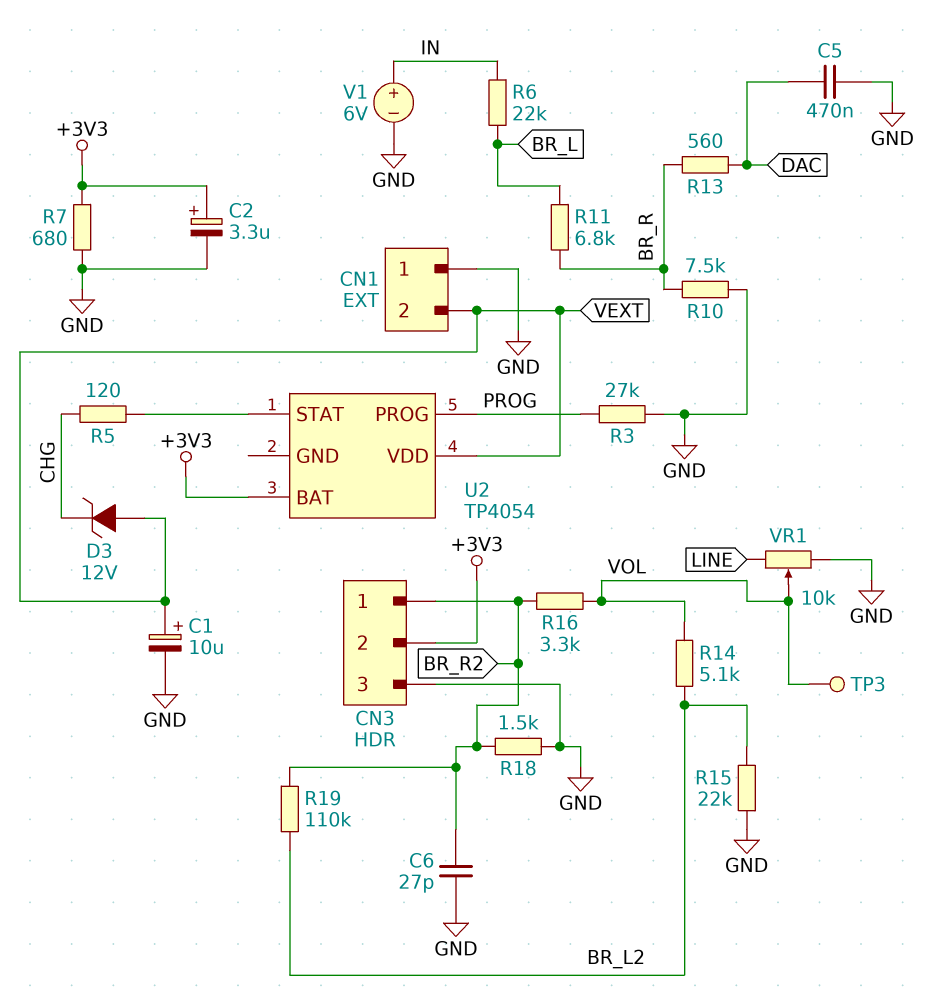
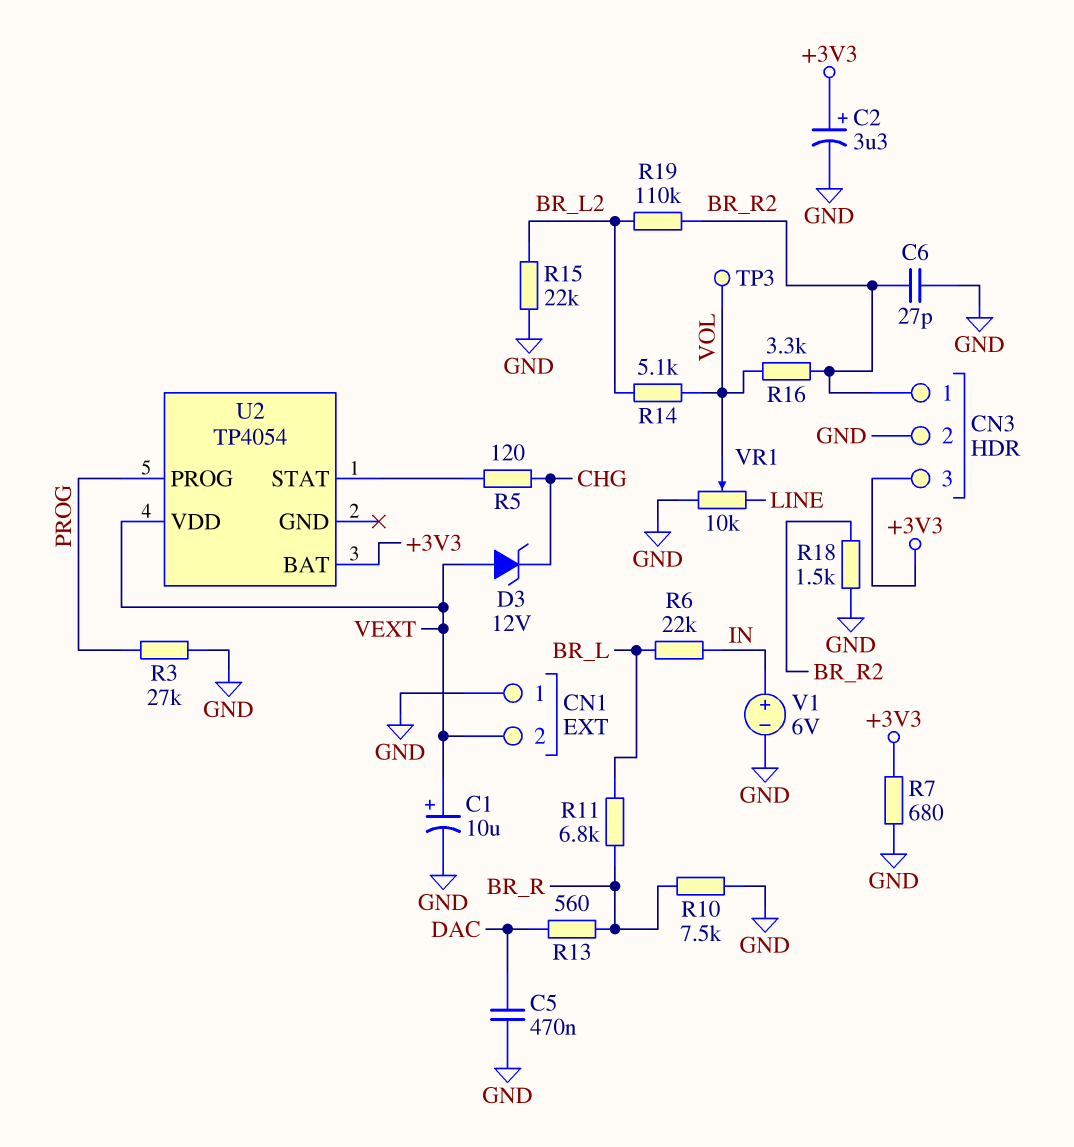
CN3 pin 2: +3V3 -> GND
CN3 pin 3: GND -> +3V3

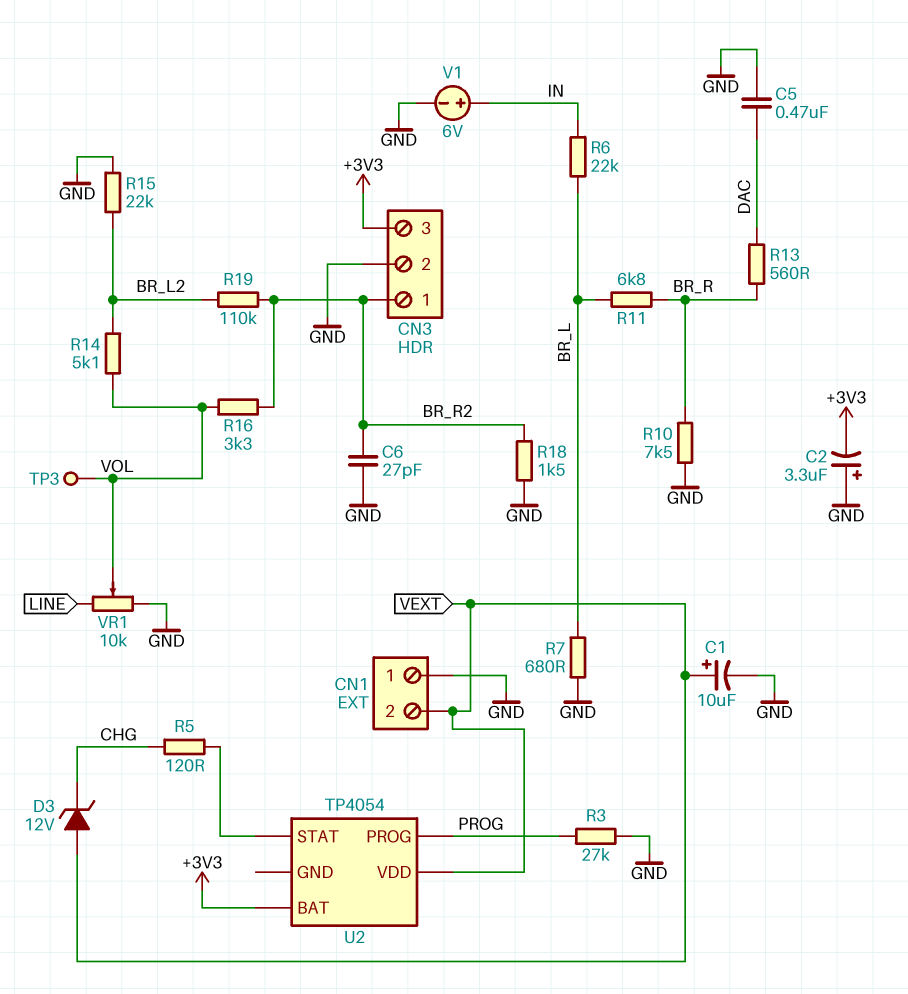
C2: 3.3uF (plus +3V3, minus GND) -> 3.3uF (plus GND, minus +3V3)
R7: 680 (+3V3, GND) -> 680 (BR_L, GND)

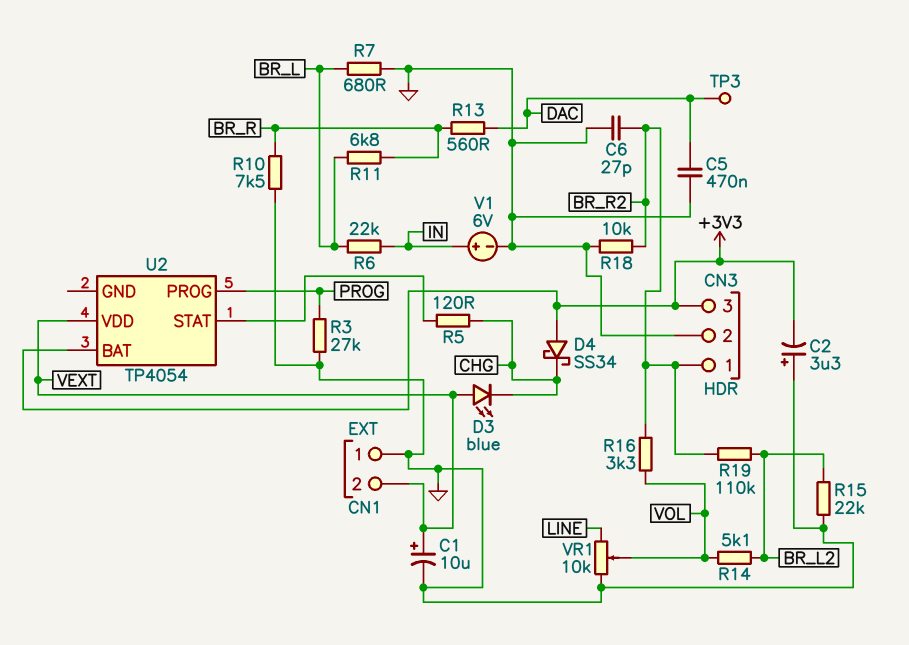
D3: zener 12V (A VEXT, K CHG) -> LED blue (A VEXT, K CHG)
D4: none -> schottky SS34 (A +3V3, K CHG)
R18: 1.5k (BR_R2, GND) -> 10k (BR_R2, GND)
TP3: test point (VOL) -> test point (DAC)

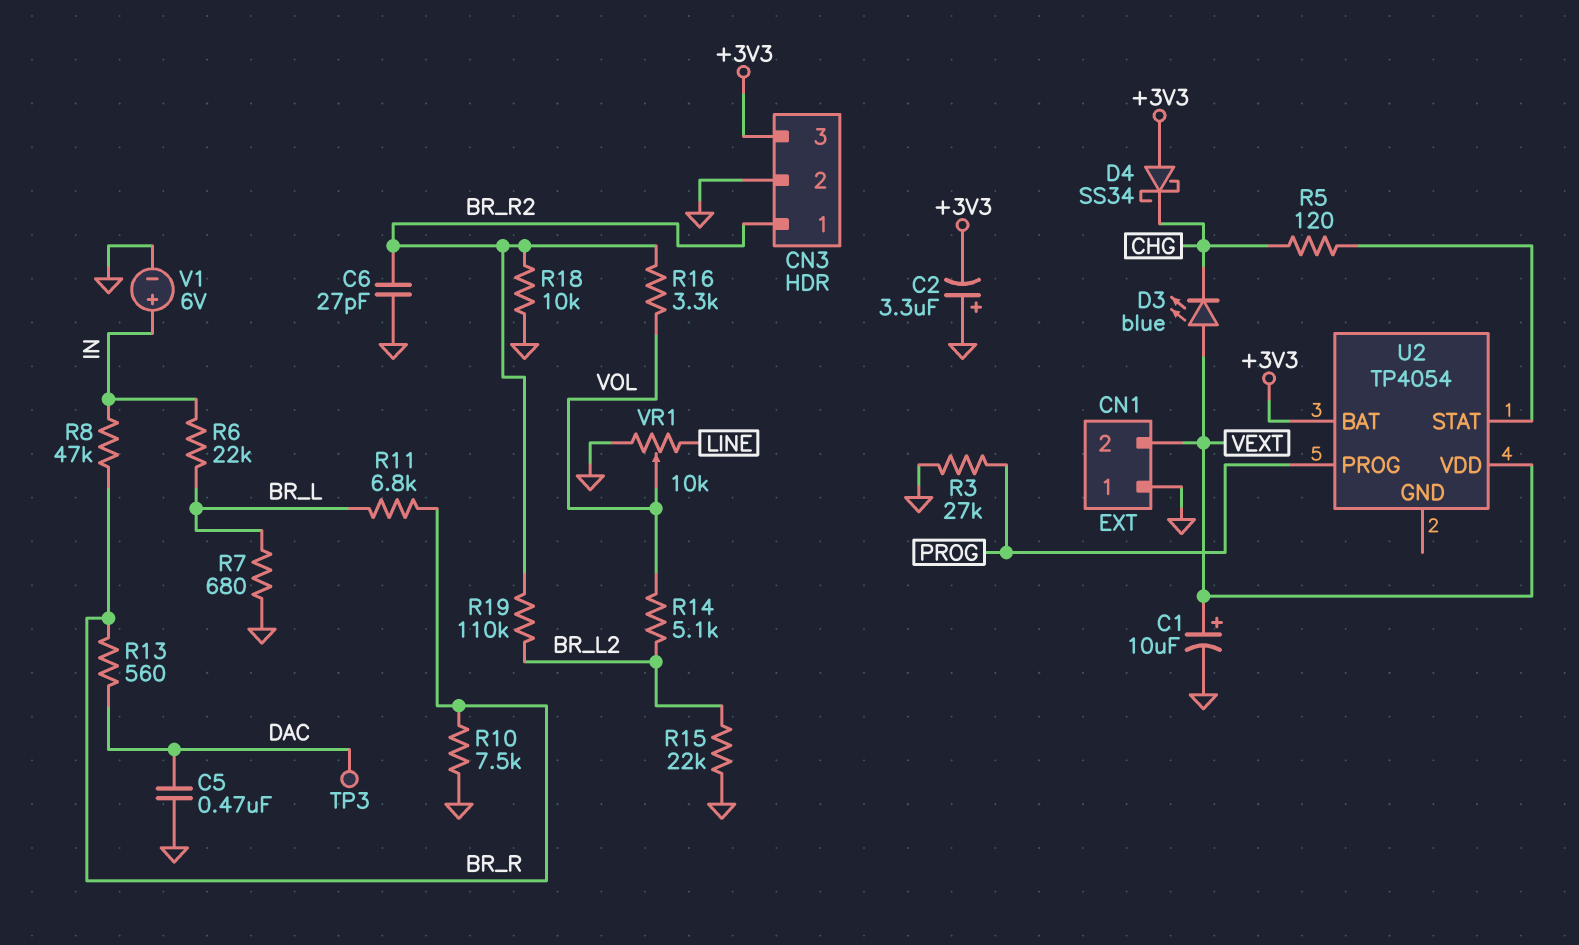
R8: none -> 47k (BR_R, IN)

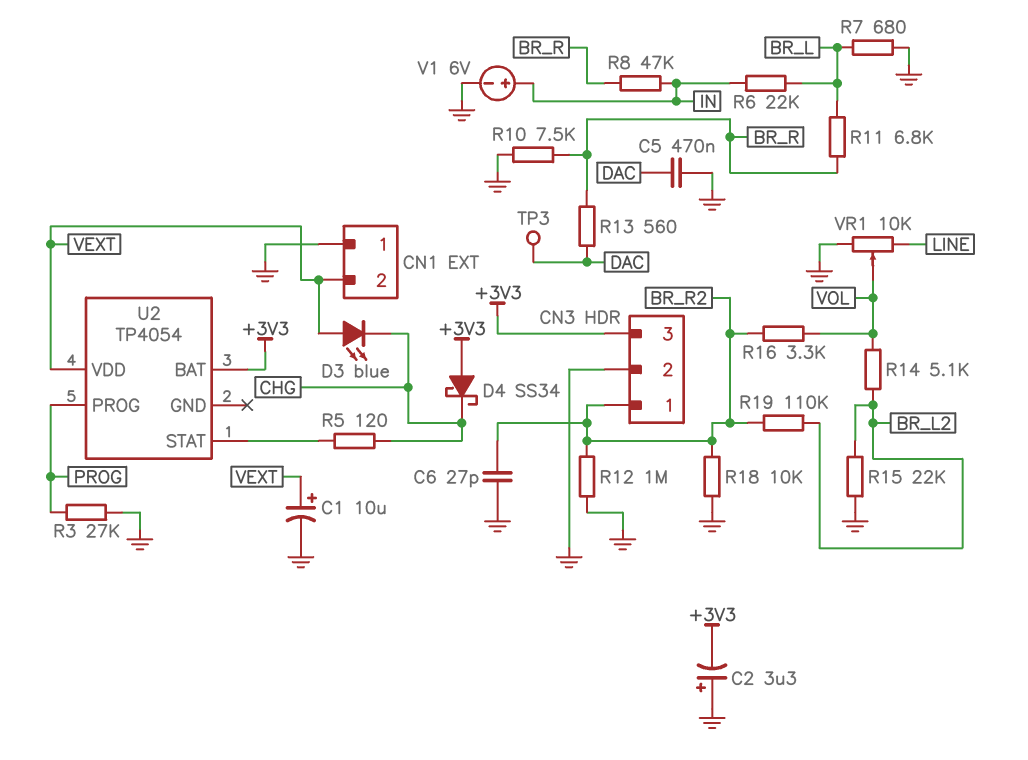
R12: none -> 1M (BR_R2, GND)

